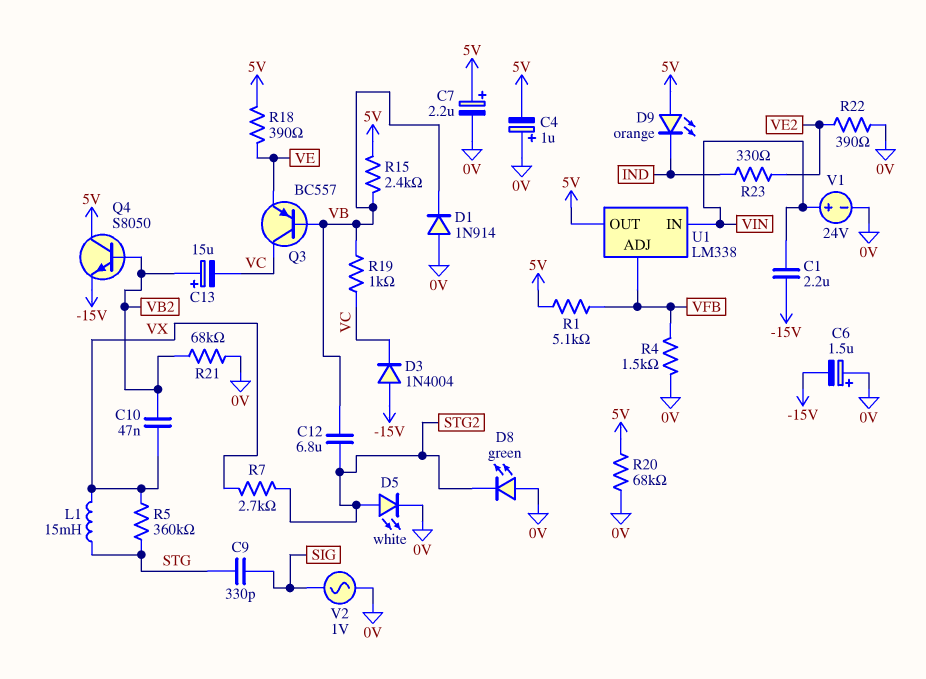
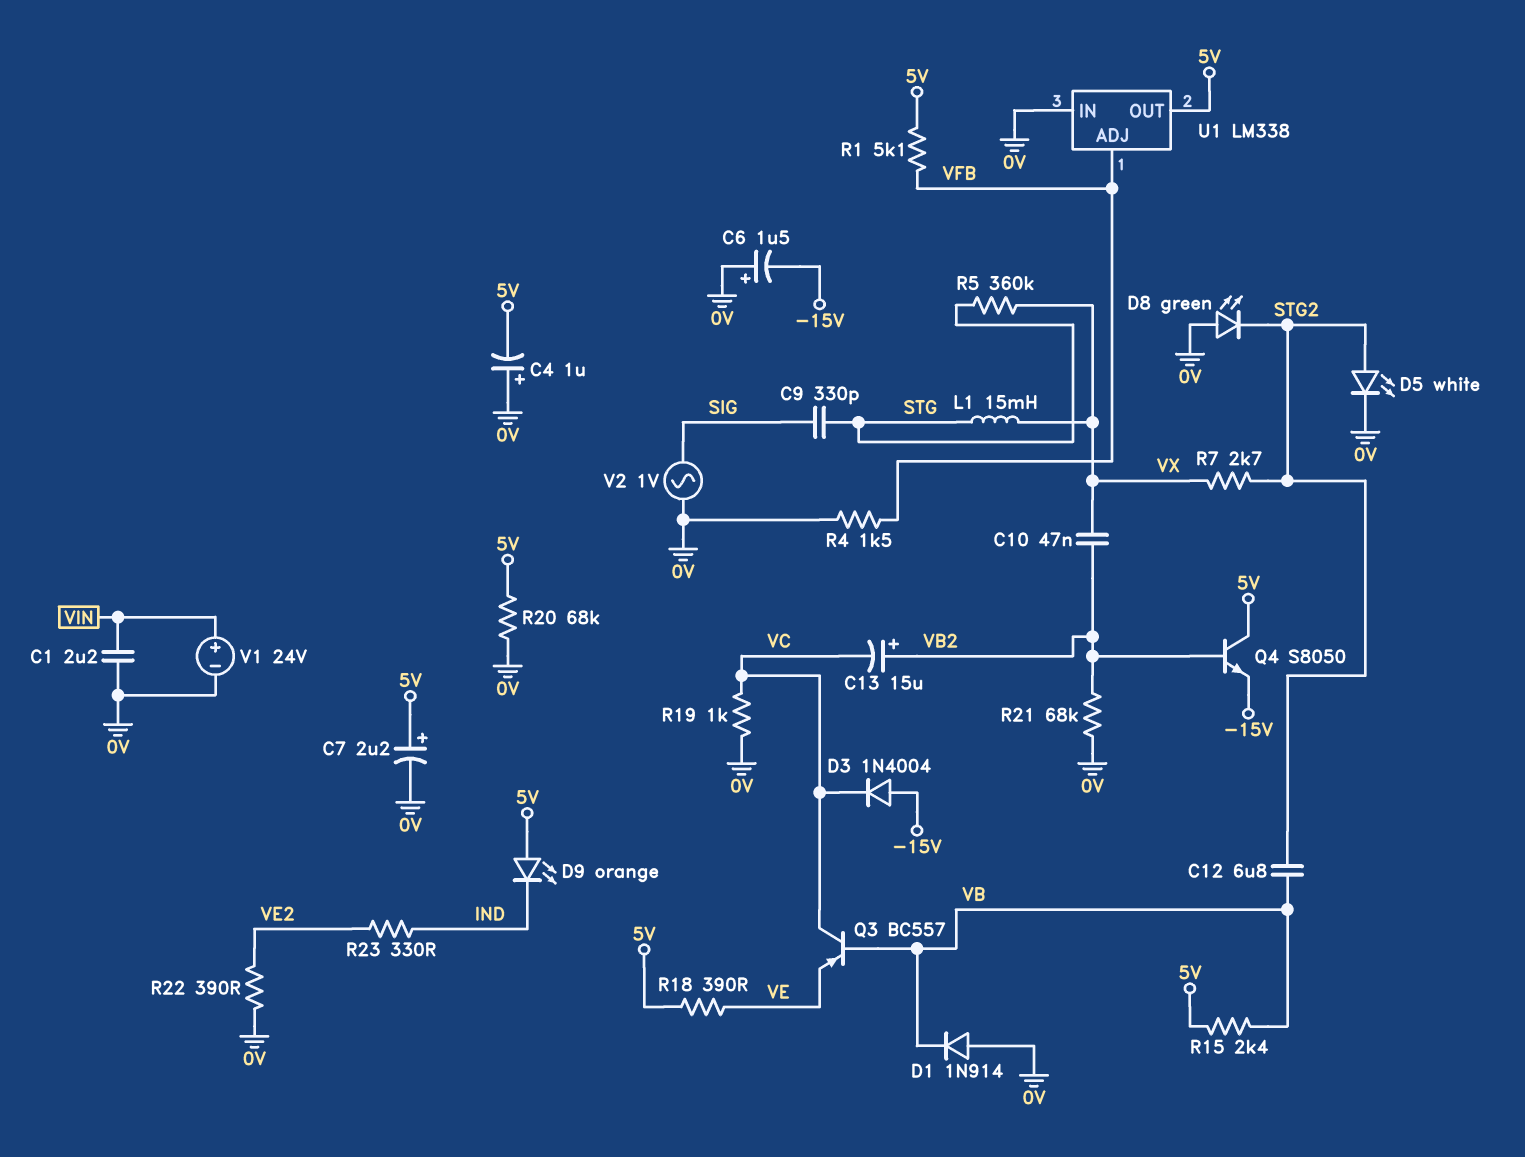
C1: 2.2uF (-15V, VIN) -> 2.2uF (0V, VIN)
R19: 1k (VB, VC) -> 1k (0V, VC)
U1 pin IN: VIN -> 0V

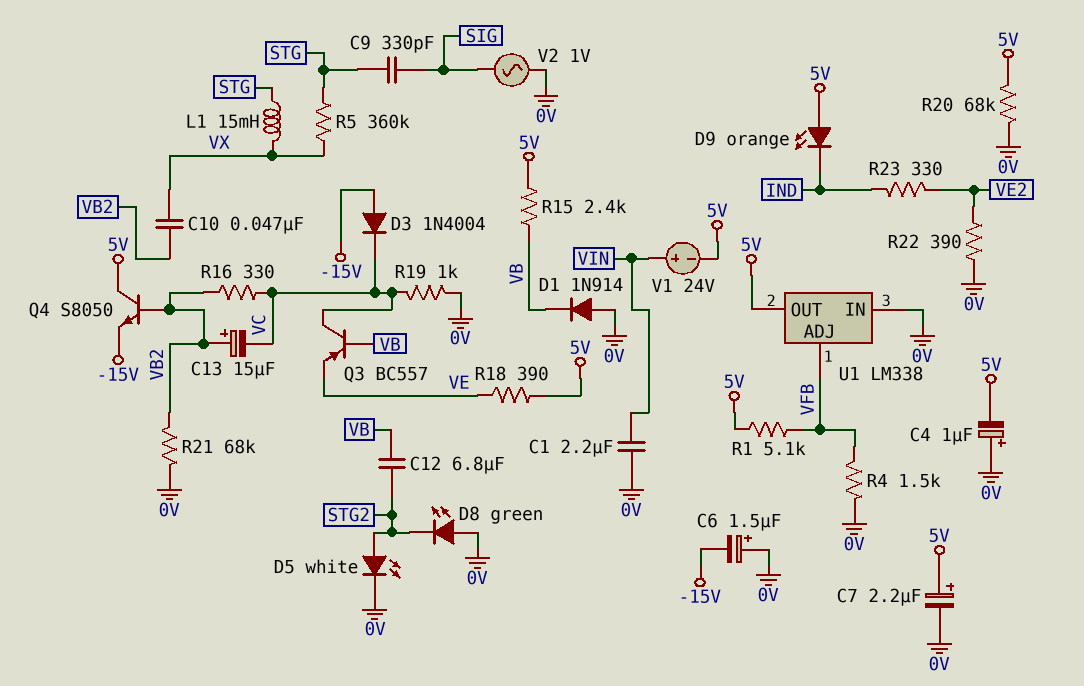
R7: 2.7k (STG2, VX) -> none
R16: none -> 330 (VB2, VC)
V1: 24V (plus VIN, minus 0V) -> 24V (plus VIN, minus 5V)

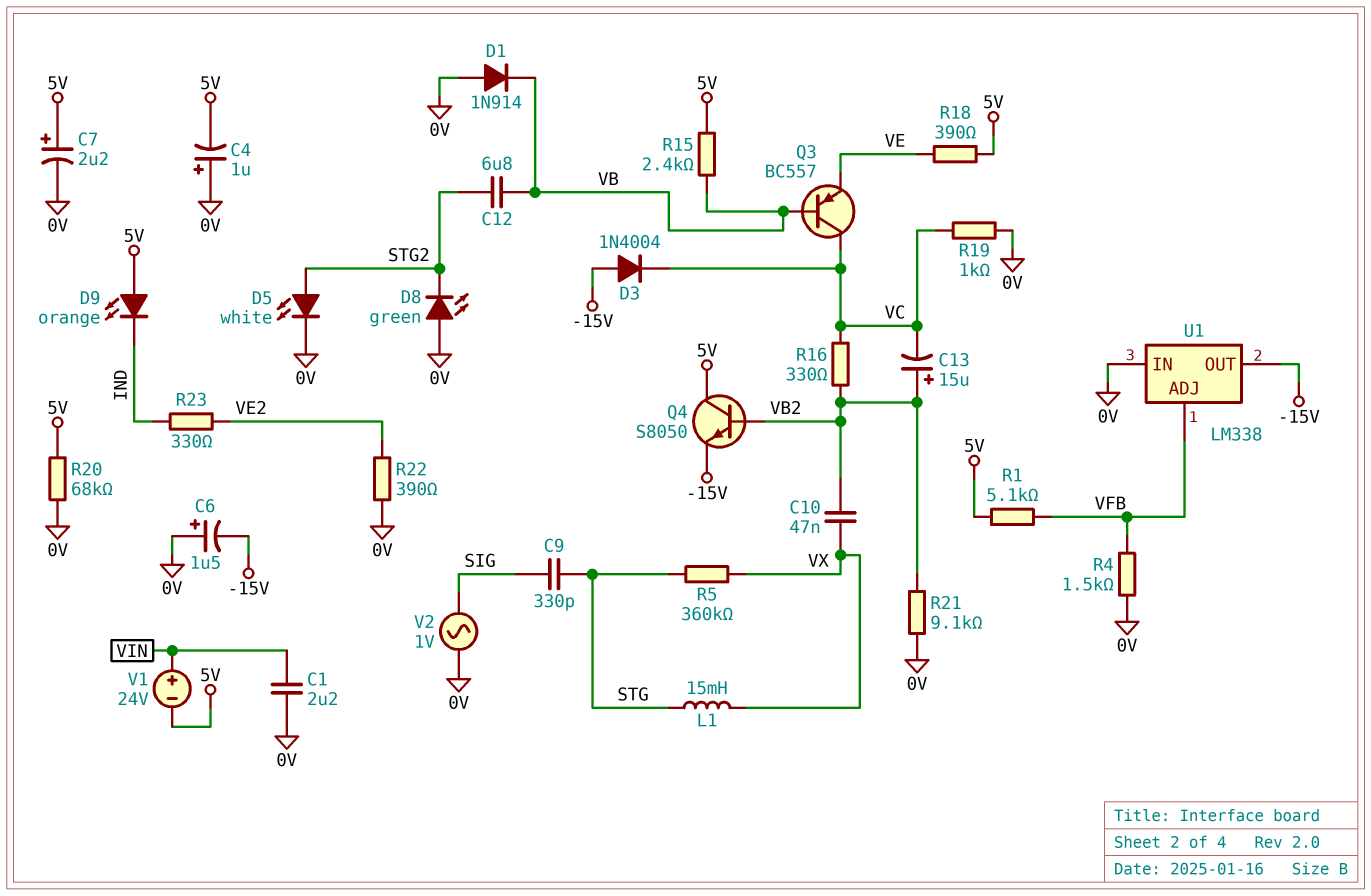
R21: 68k (0V, VB2) -> 9.1k (0V, VB2)
U1 pin OUT: 5V -> -15V

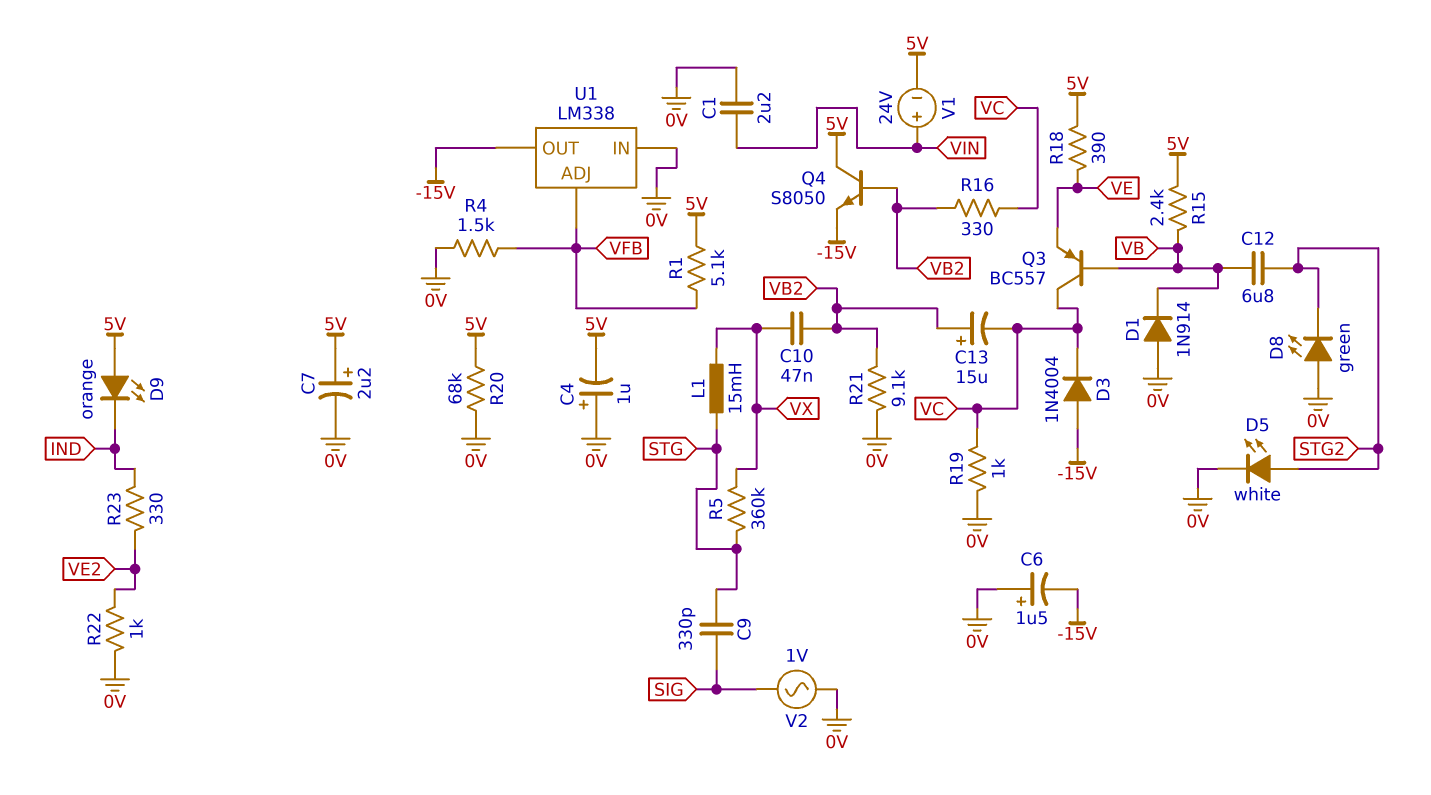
R22: 390 (0V, VE2) -> 1k (0V, VE2)

